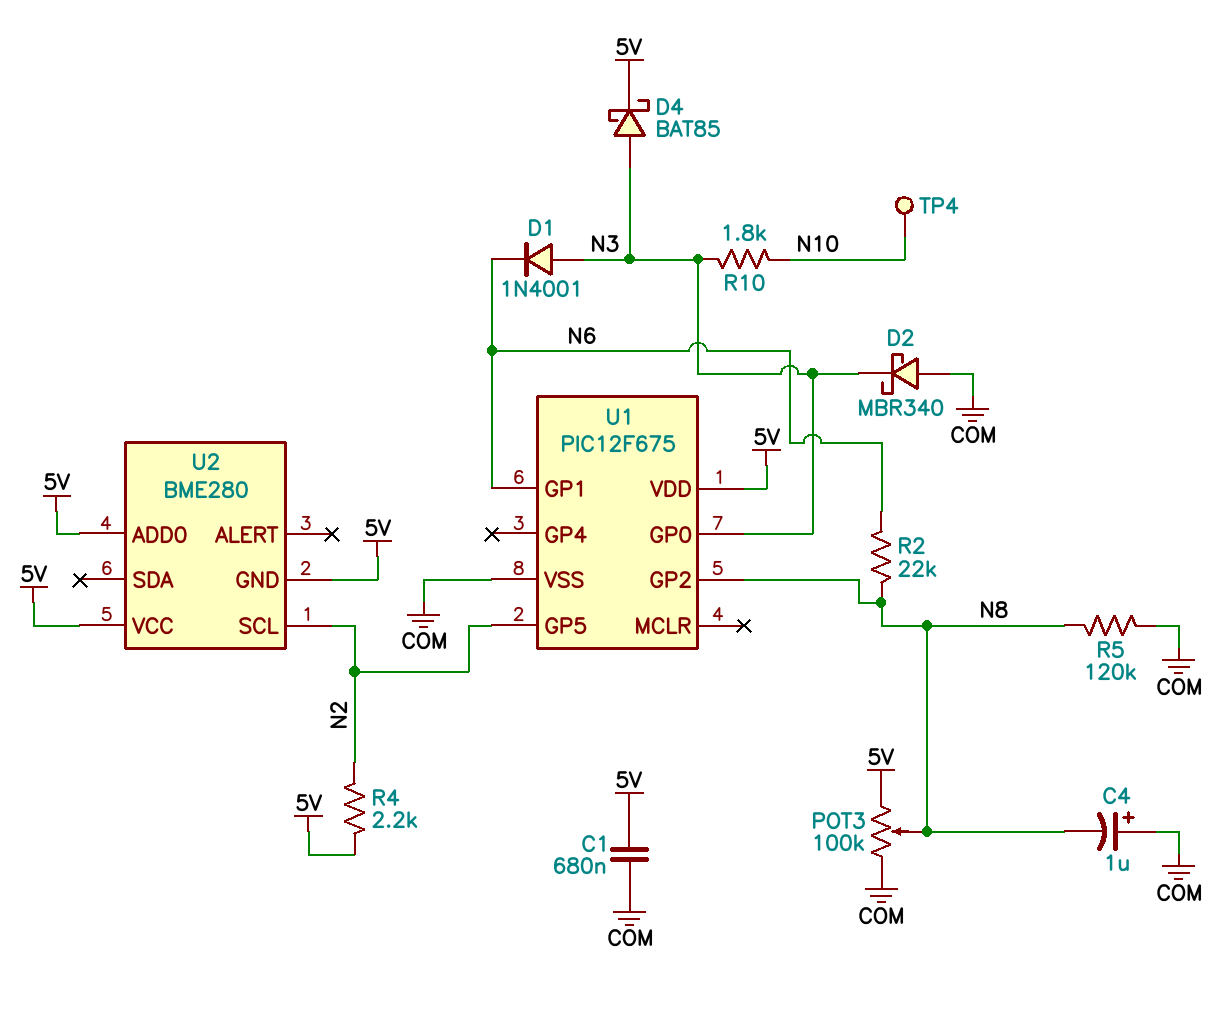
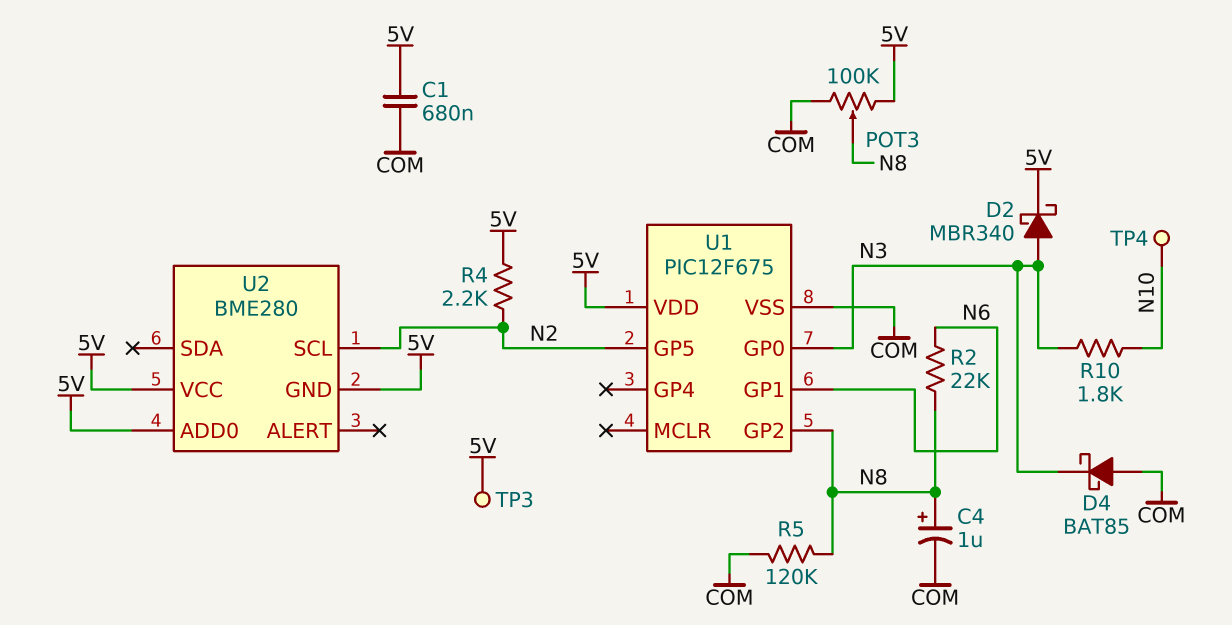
C4: 1uF (plus COM, minus N8) -> 1uF (plus N8, minus COM)
D1: diode 1N4001 (A N3, K N6) -> none
D2: schottky MBR340 (A COM, K N3) -> schottky MBR340 (A N3, K 5V)
D4: schottky BAT85 (A N3, K 5V) -> schottky BAT85 (A COM, K N3)
TP3: none -> test point (5V)

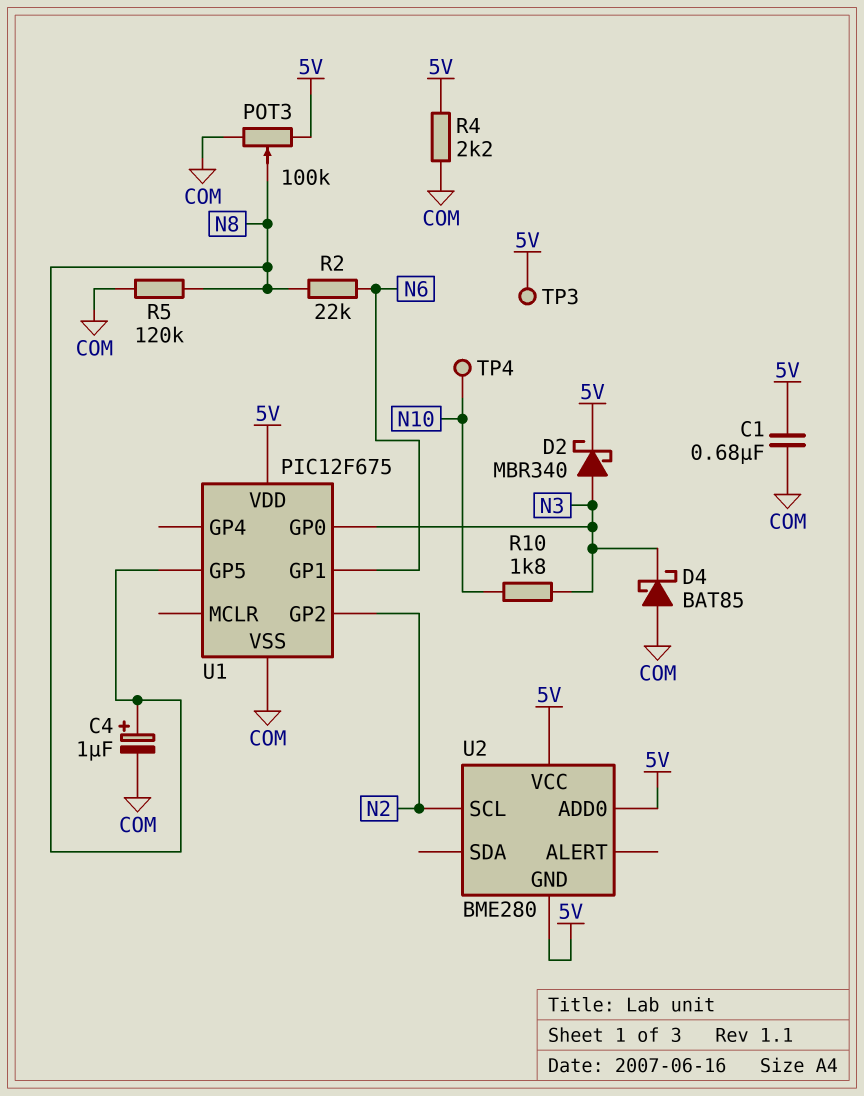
R4: 2.2k (5V, N2) -> 2.2k (5V, COM)
U1 pin GP2: N8 -> N2
U1 pin GP5: N2 -> N8

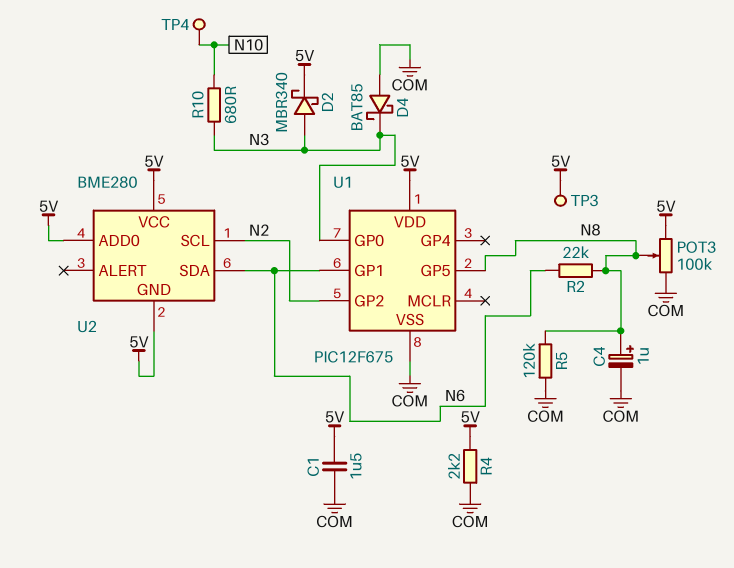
C1: 680nF (5V, COM) -> 1.5uF (5V, COM)
R10: 1.8k (N3, N10) -> 680 (N3, N10)
U2 pin SDA: none -> N6

